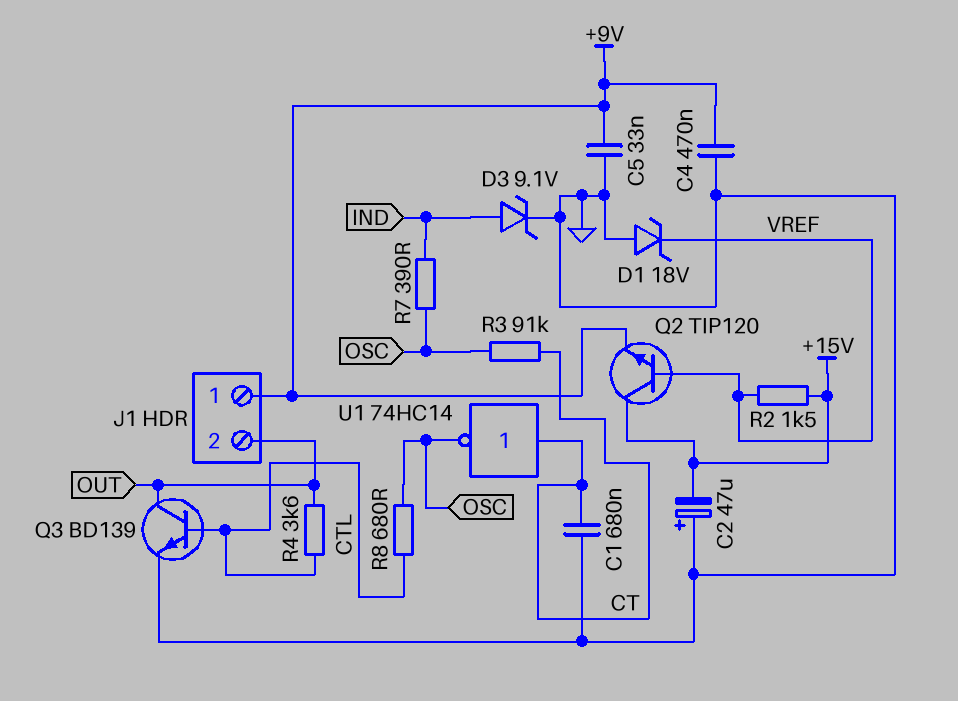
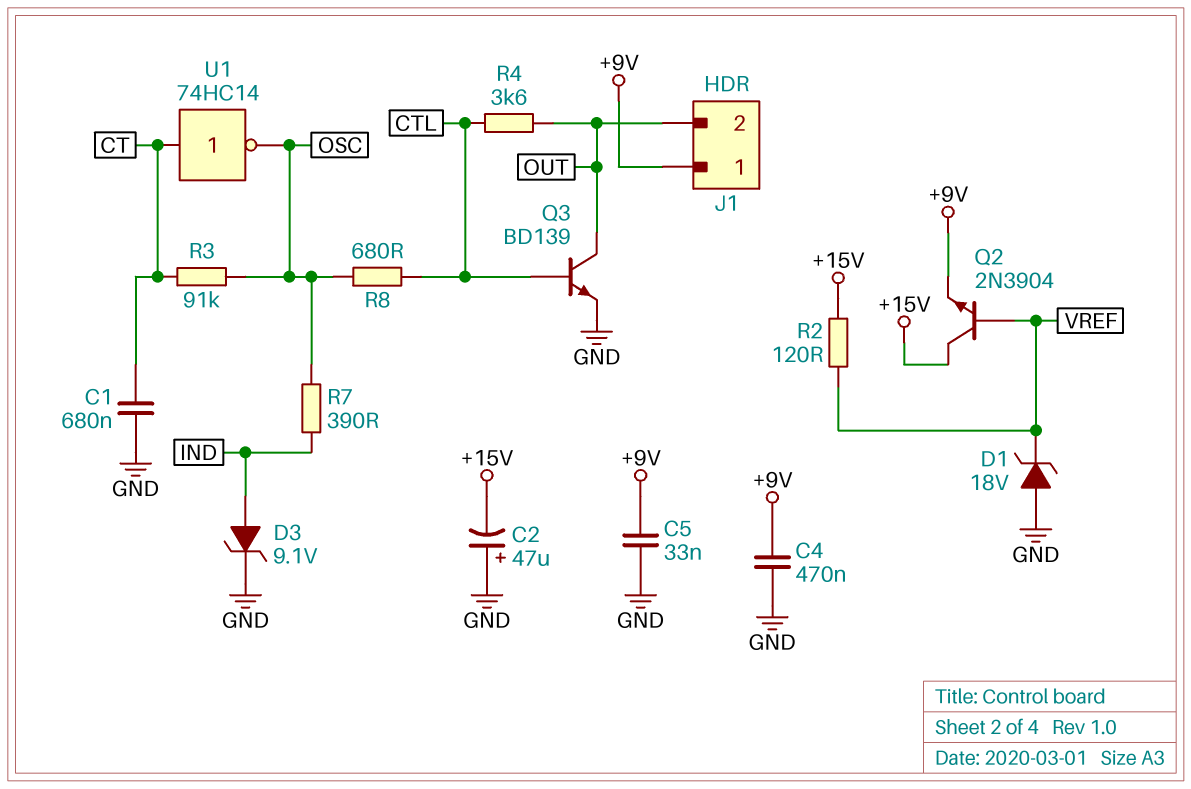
Q2: NPN TIP120 (B VREF, C +15V, E +9V) -> NPN 2N3904 (B VREF, C +15V, E +9V)
R2: 1.5k (+15V, VREF) -> 120 (+15V, VREF)

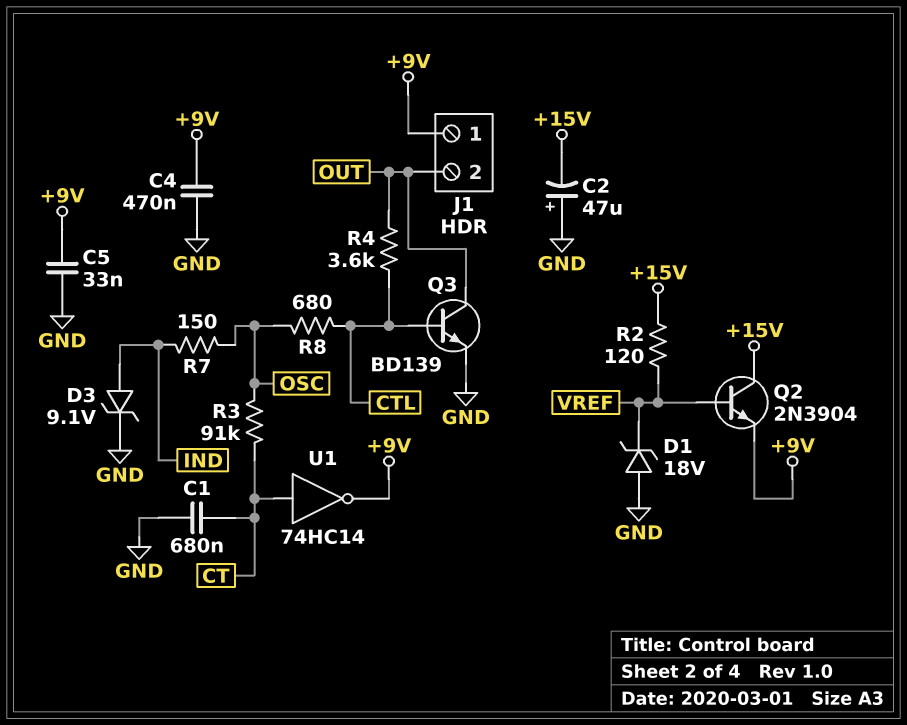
R7: 390 (IND, OSC) -> 150 (IND, OSC)
U1: NOT 74HC14 (in CT, out OSC) -> NOT 74HC14 (in CT, out +9V)

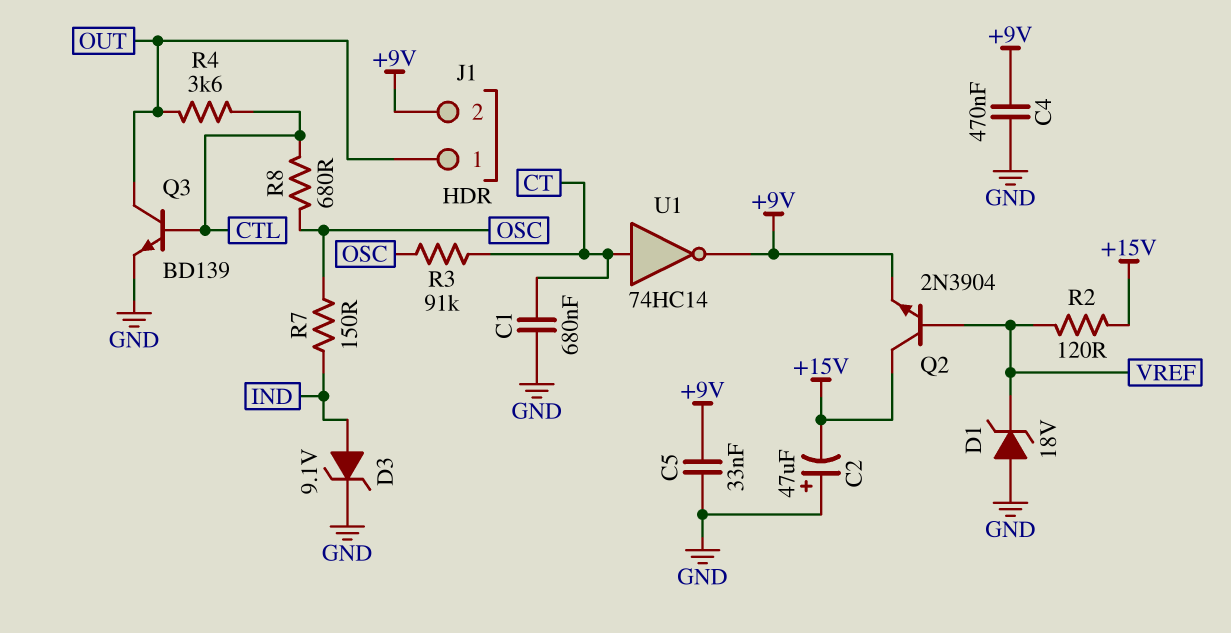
J1 pin 1: +9V -> OUT
J1 pin 2: OUT -> +9V

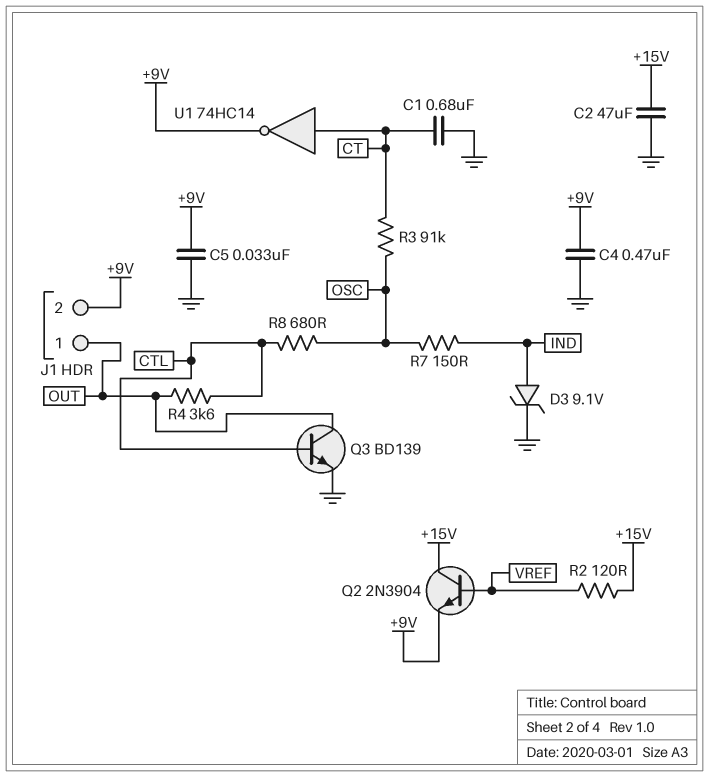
C2: 47uF (plus GND, minus +15V) -> 47uF (+15V, GND)
D1: zener 18V (A GND, K VREF) -> none

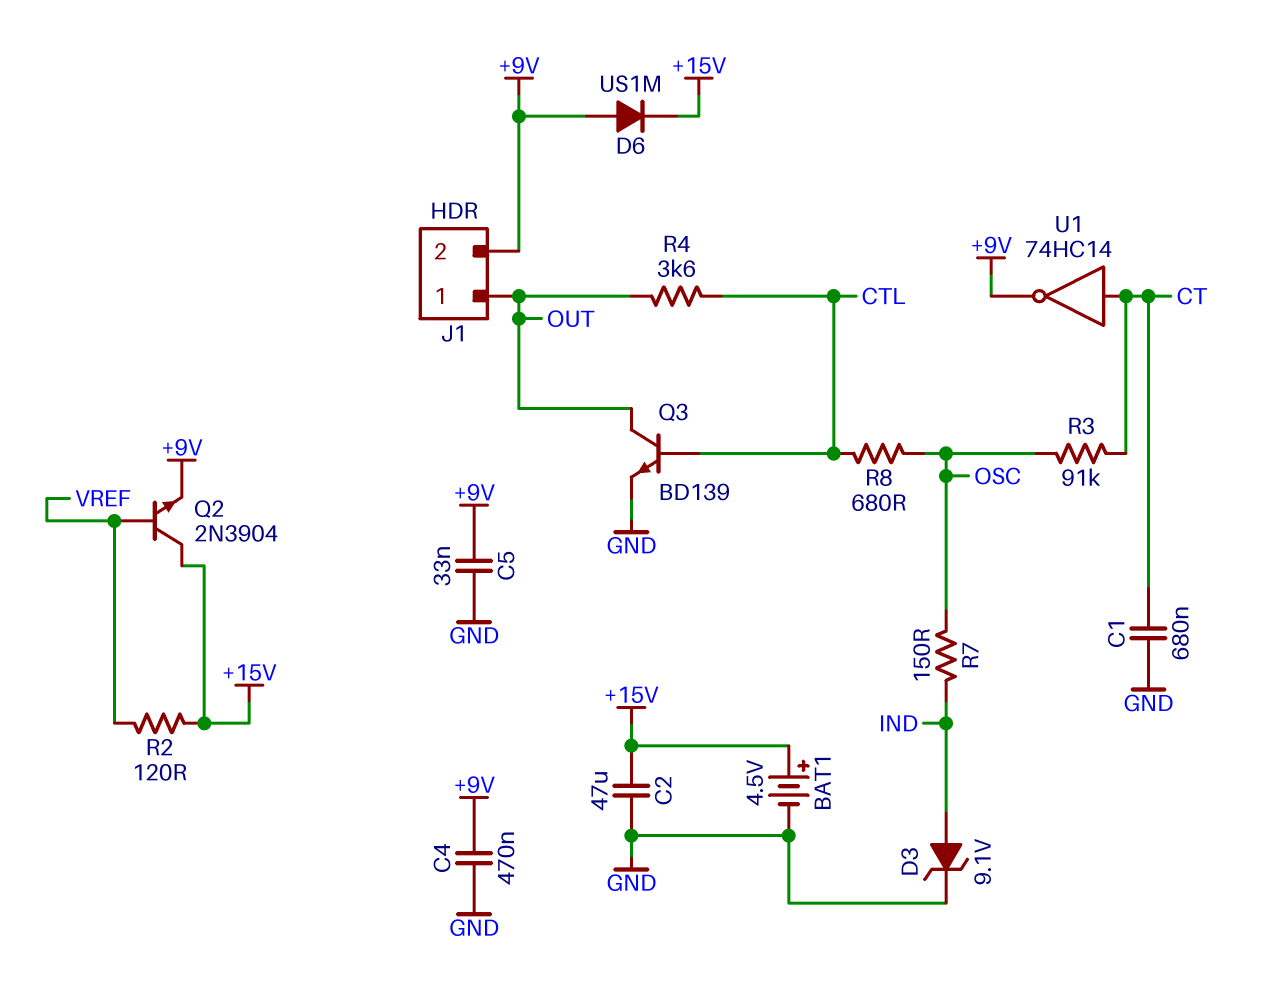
BAT1: none -> 4.5V (plus +15V, minus GND)
D6: none -> diode US1M (A +9V, K +15V)

